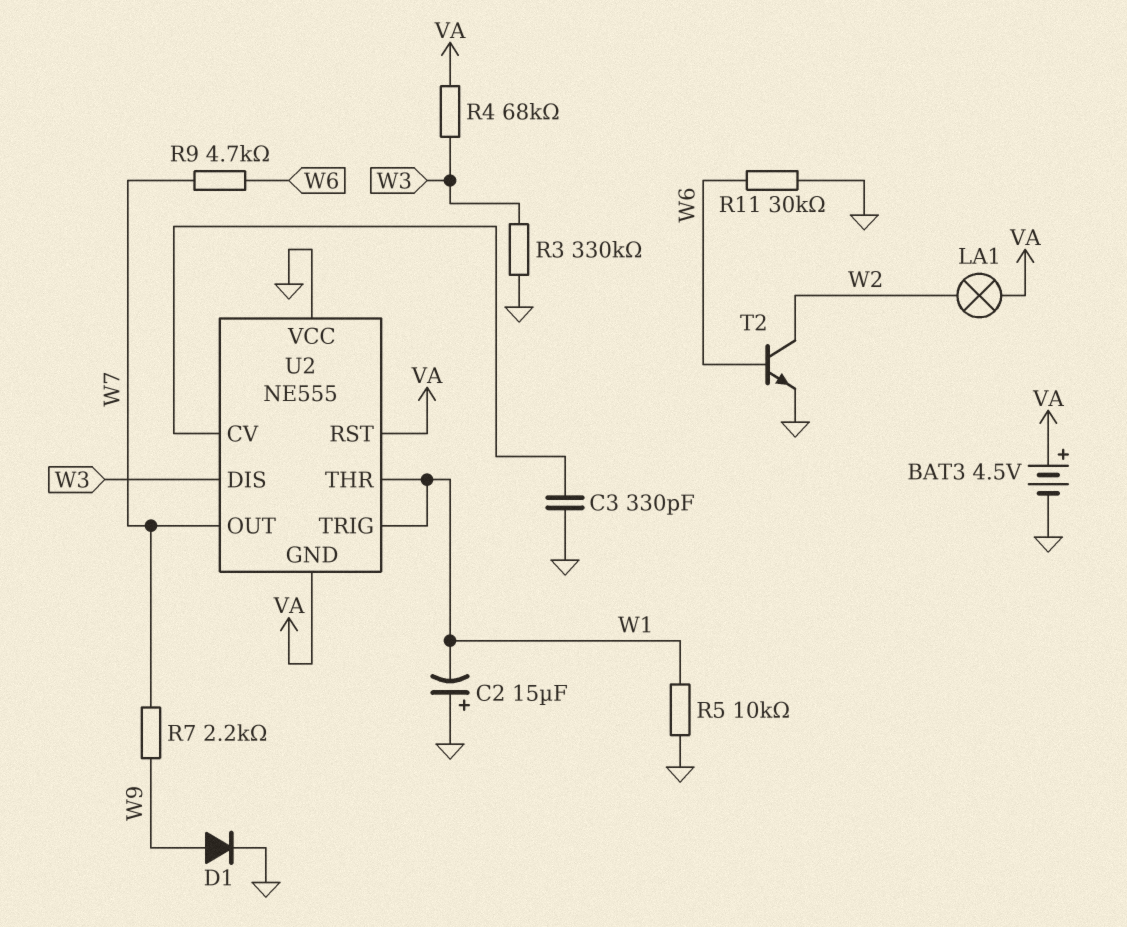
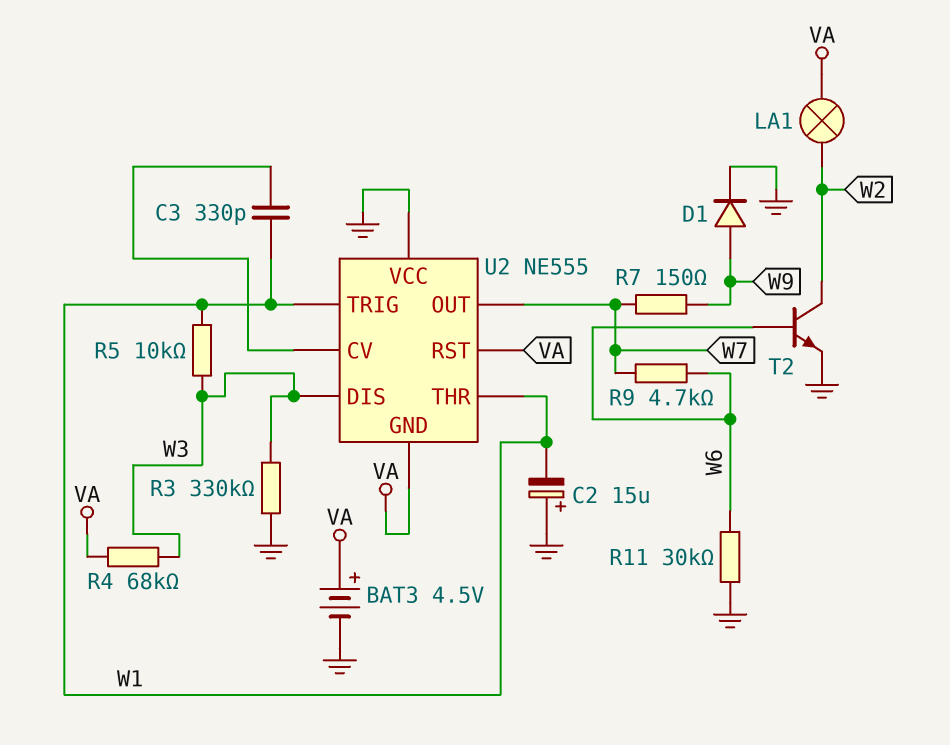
C3: 330pF (GND, U2/CV) -> 330pF (U2/CV, W1)
R5: 10k (GND, W1) -> 10k (W1, W3)
R7: 2.2k (W7, W9) -> 150 (W7, W9)

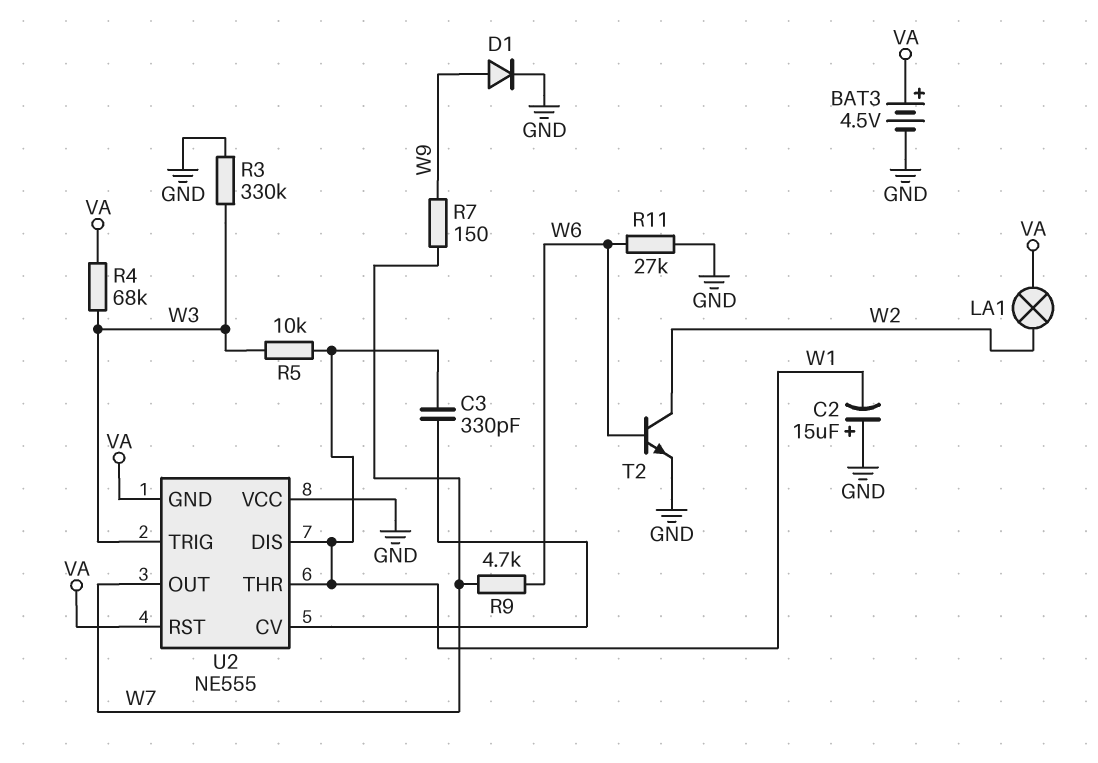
R11: 30k (GND, W6) -> 27k (GND, W6)
U2 pin DIS: W3 -> W1
U2 pin TRIG: W1 -> W3

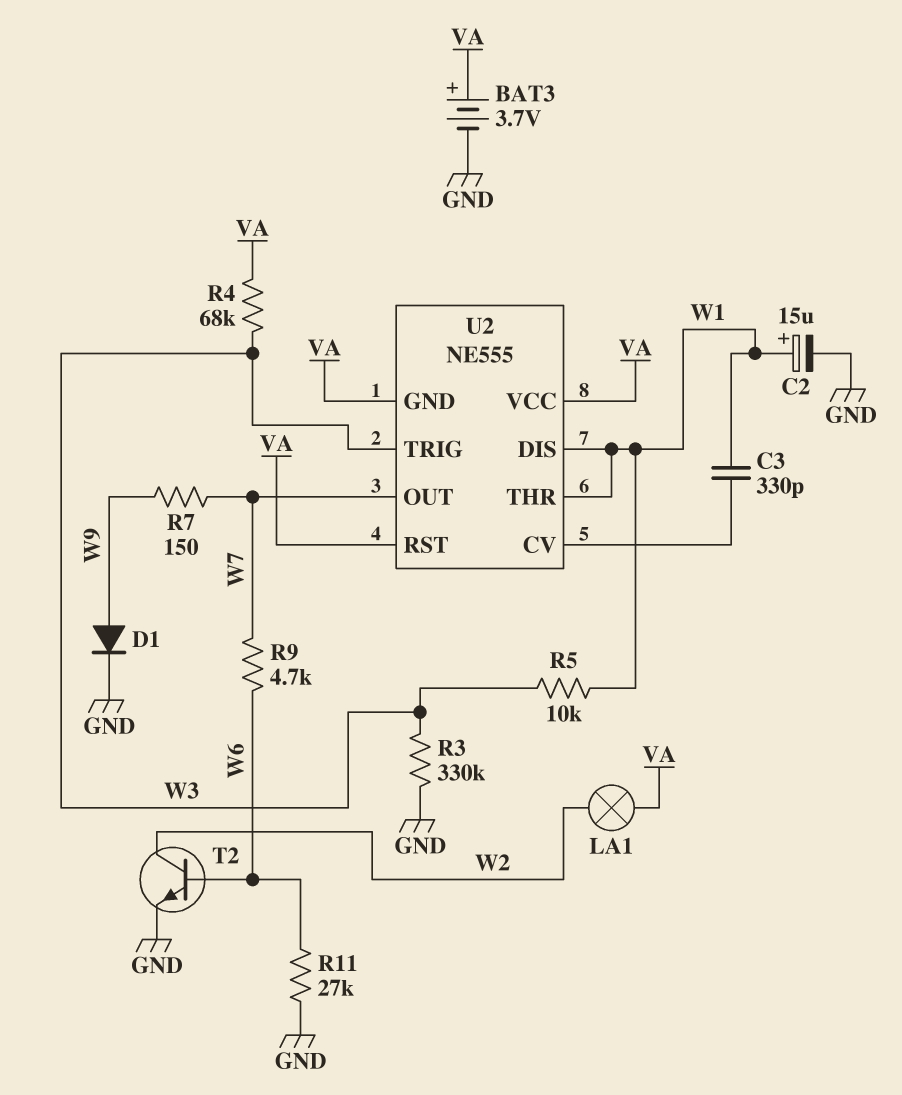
BAT3: 4.5V (plus VA, minus GND) -> 3.7V (plus VA, minus GND)
C2: 15uF (plus GND, minus W1) -> 15uF (plus W1, minus GND)
U2 pin VCC: GND -> VA

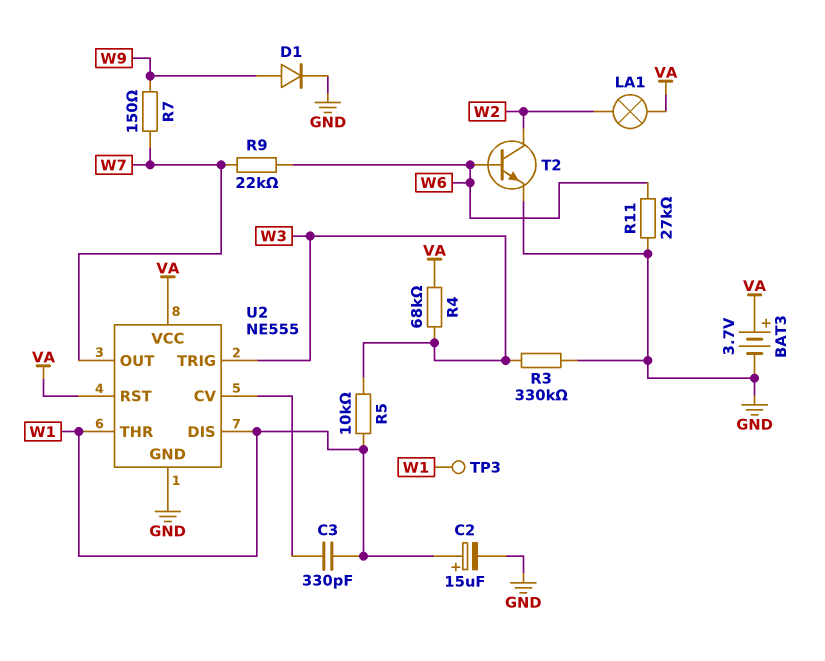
R9: 4.7k (W6, W7) -> 22k (W6, W7)
TP3: none -> test point (W1)
U2 pin GND: VA -> GND

